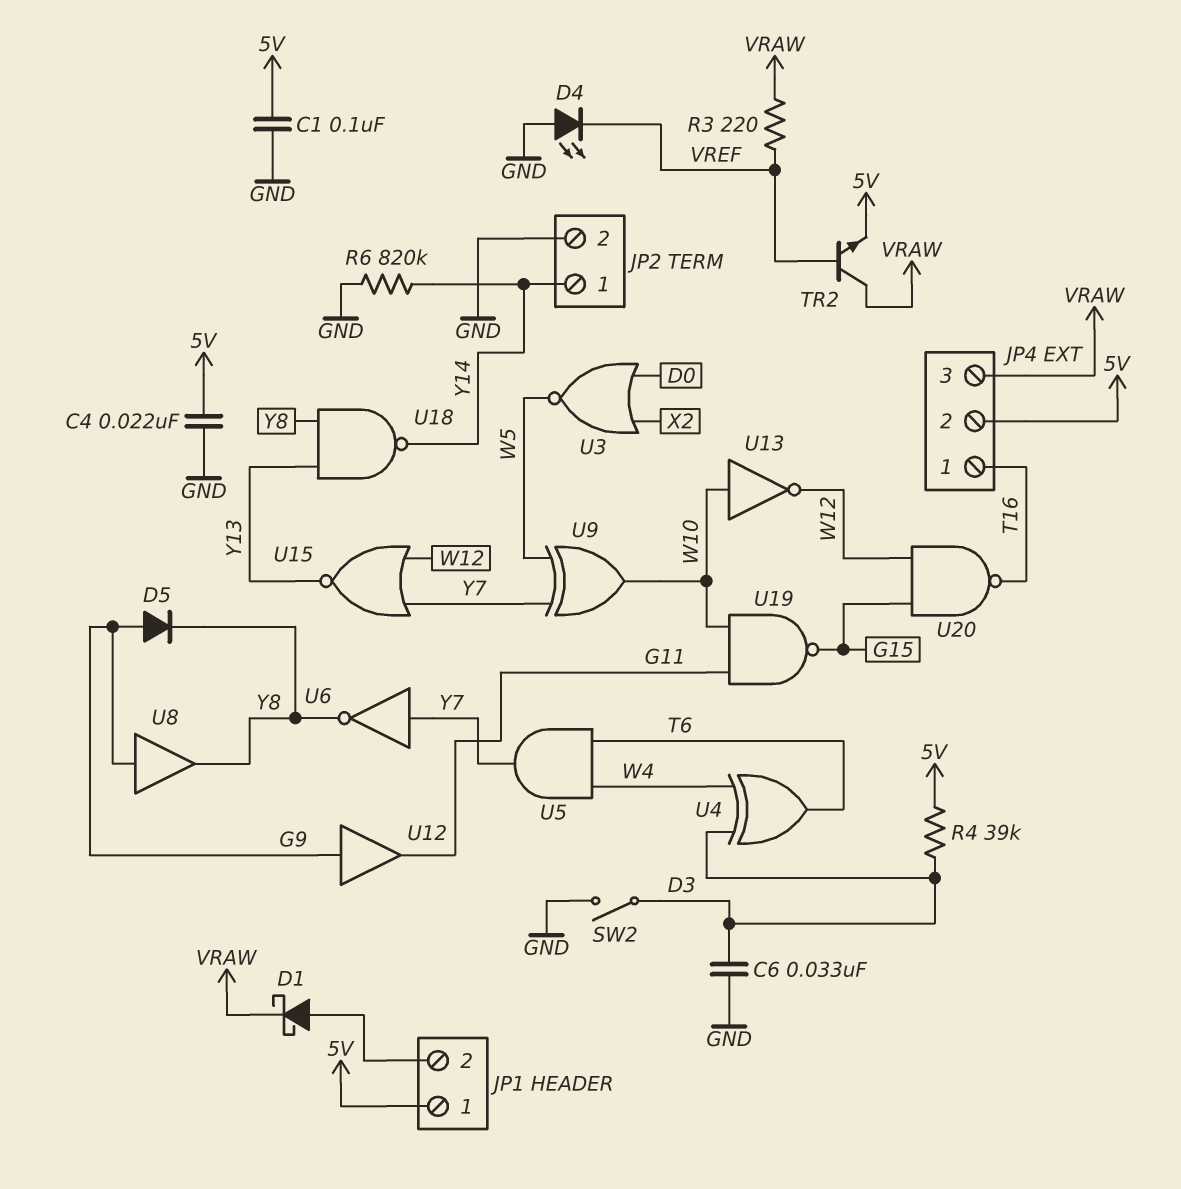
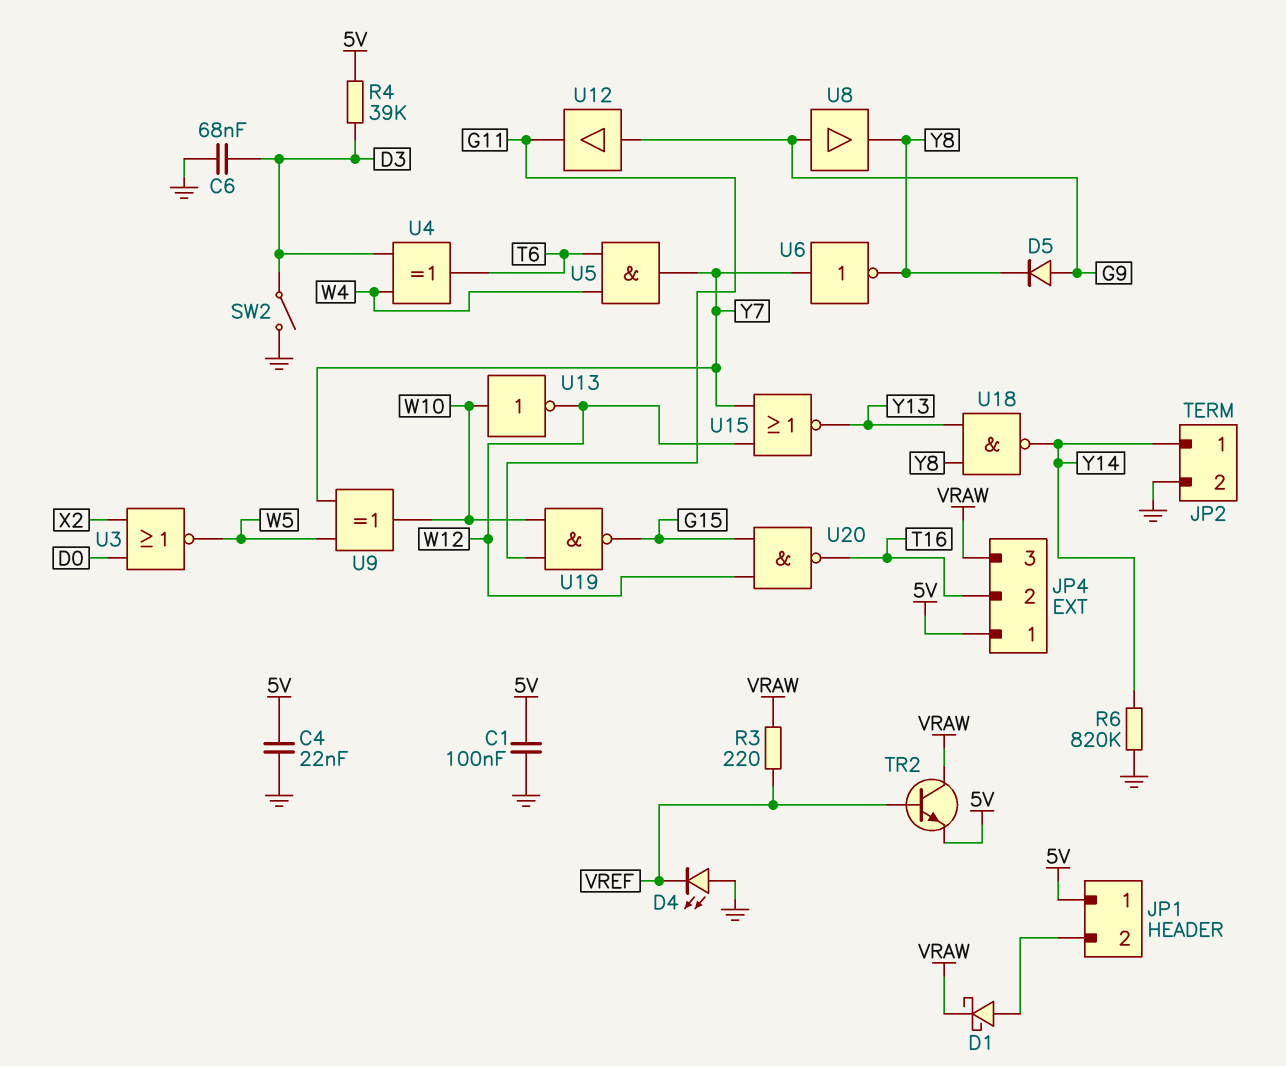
C6: 33nF (D3, GND) -> 68nF (D3, GND)
JP4 pin 1: T16 -> 5V
JP4 pin 2: 5V -> T16

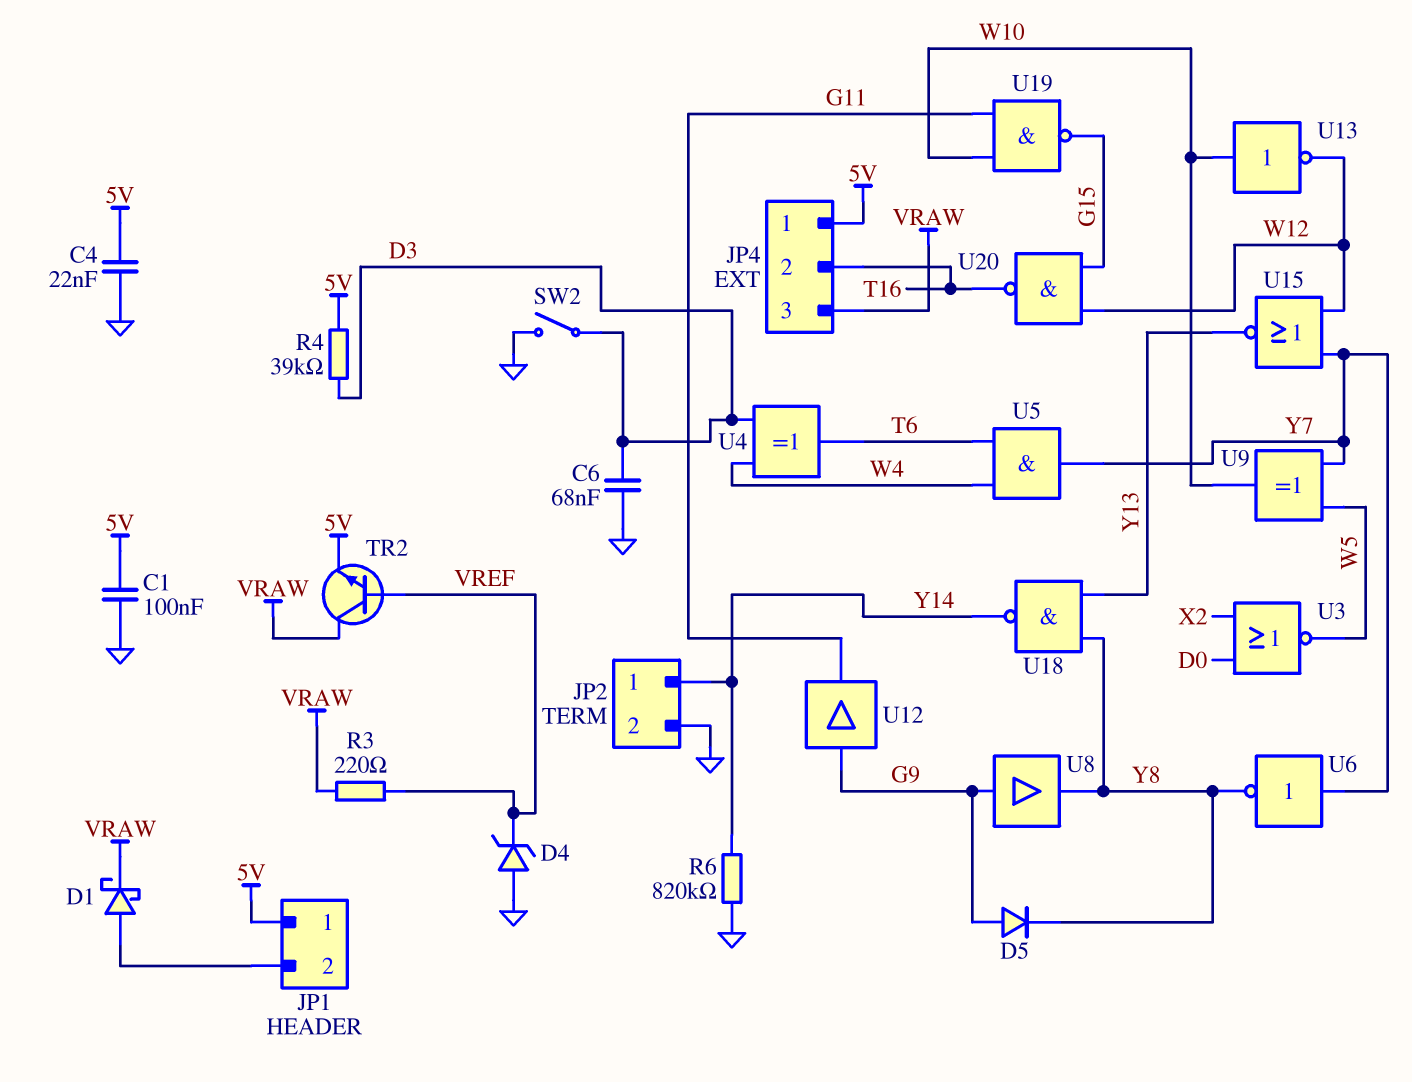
D4: LED (A GND, K VREF) -> zener (A GND, K VREF)

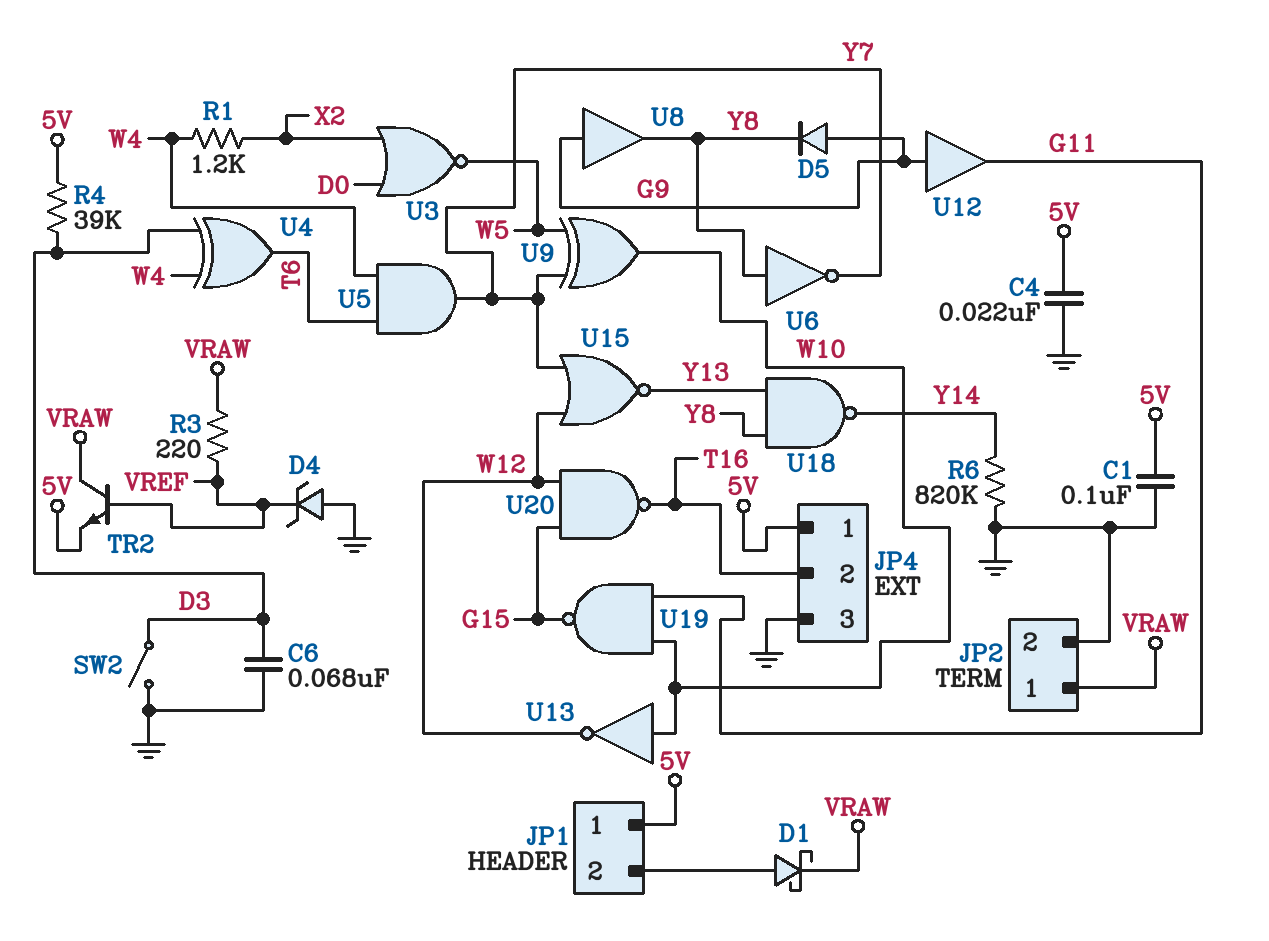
JP2 pin 1: Y14 -> VRAW
JP4 pin 3: VRAW -> GND
R1: none -> 1.2k (W4, X2)
U6: NOT (in Y7, out Y8) -> NOT (in Y8, out Y7)

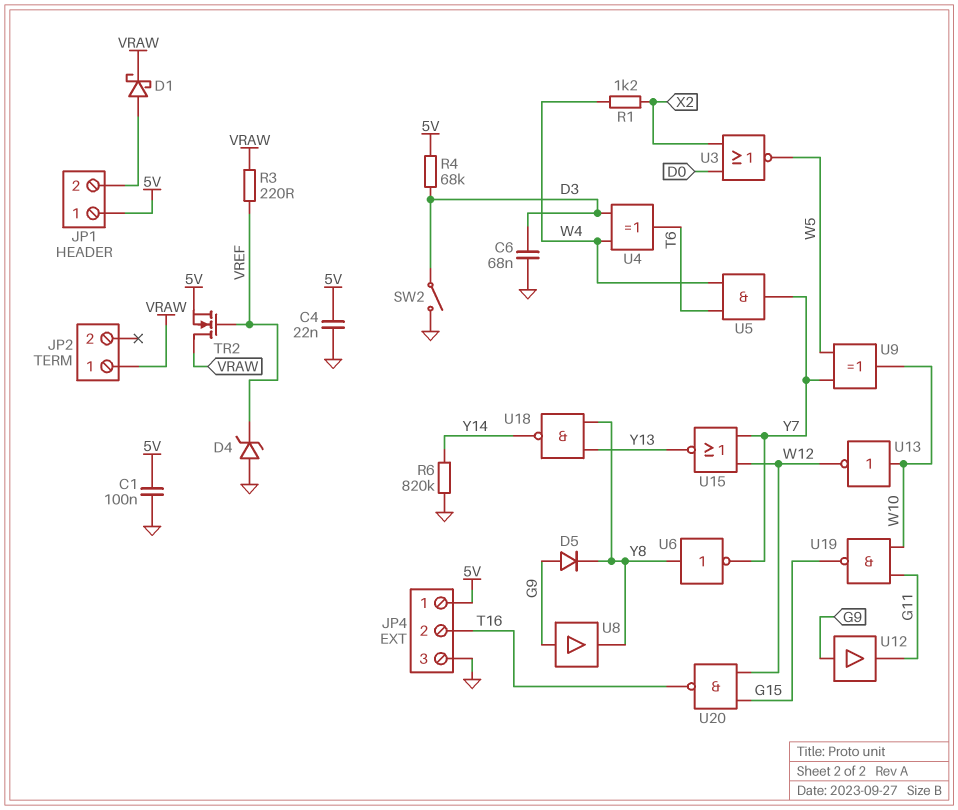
JP2 pin 2: GND -> none
R4: 39k (5V, D3) -> 68k (5V, D3)
TR2: NPN (B VREF, C VRAW, E 5V) -> NMOS (G VREF, D VRAW, S 5V)

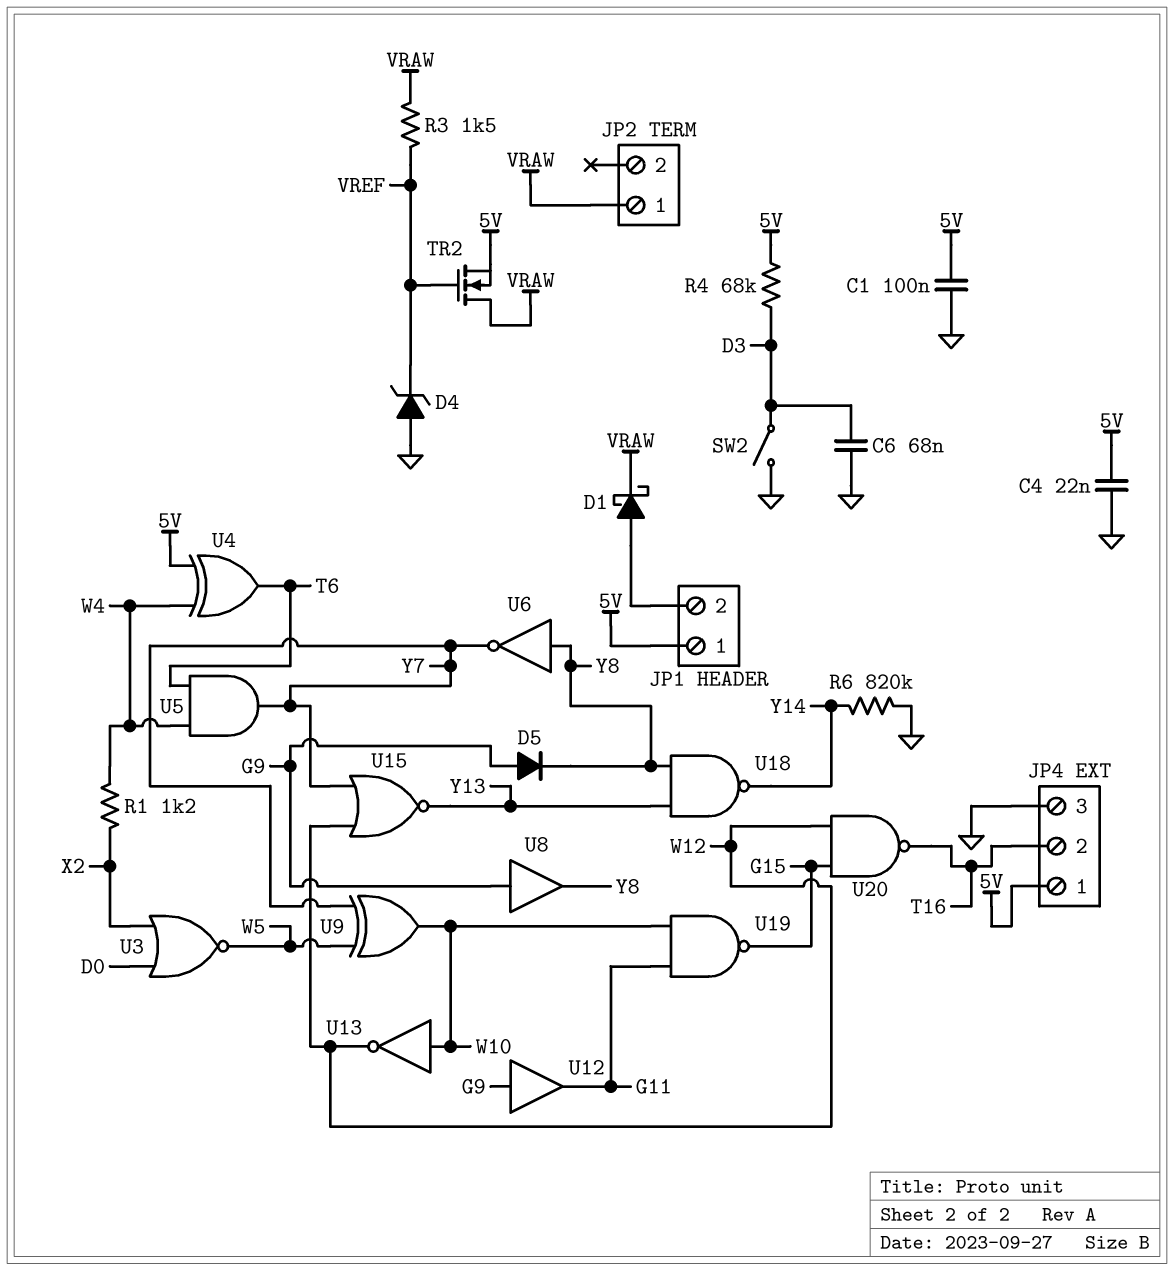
R3: 220 (VRAW, VREF) -> 1.5k (VRAW, VREF)
U4: XOR (in D3, in W4, out T6) -> XOR (in 5V, in W4, out T6)

